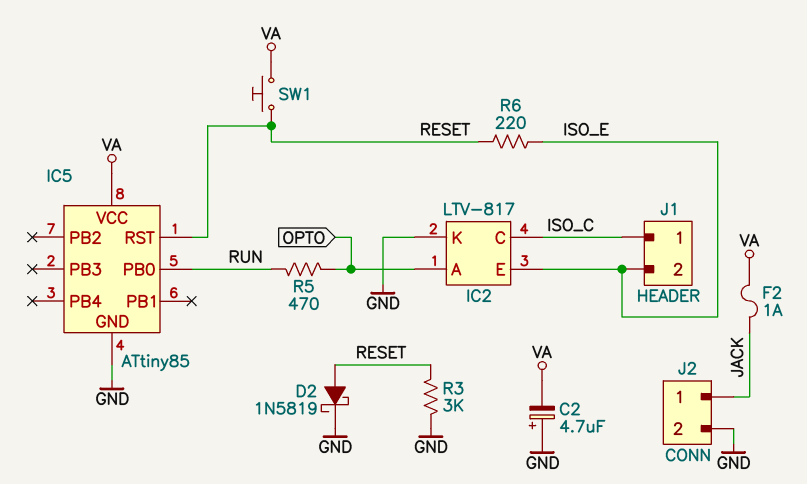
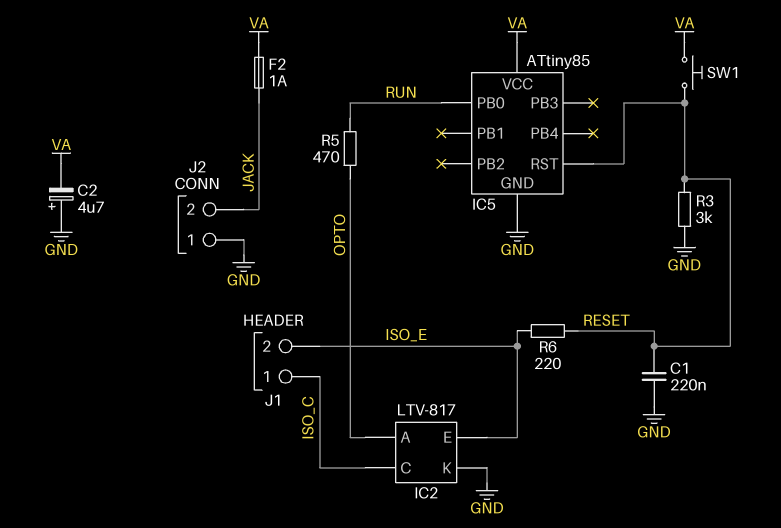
C1: none -> 220nF (GND, RESET)
D2: schottky 1N5819 (A RESET, K GND) -> none
J2 pin 1: JACK -> GND
J2 pin 2: GND -> JACK

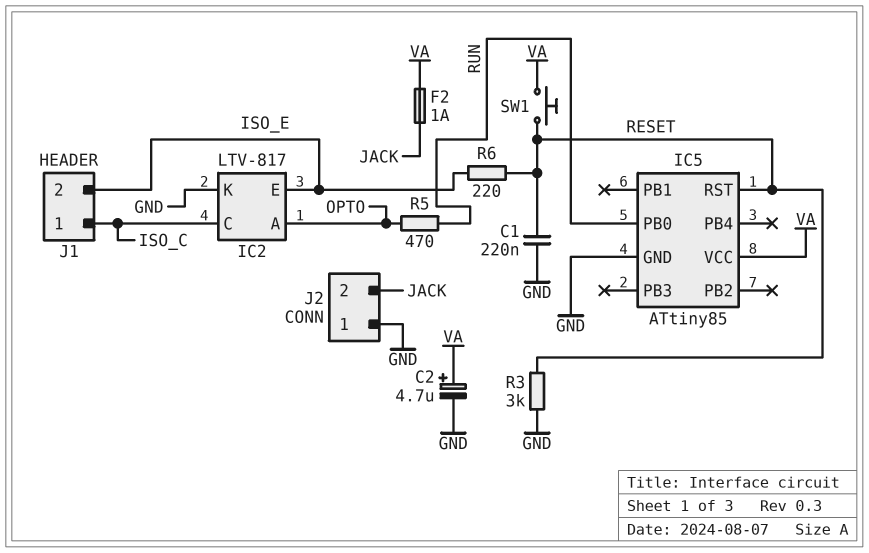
C2: 4.7uF (plus GND, minus VA) -> 4.7uF (plus VA, minus GND)

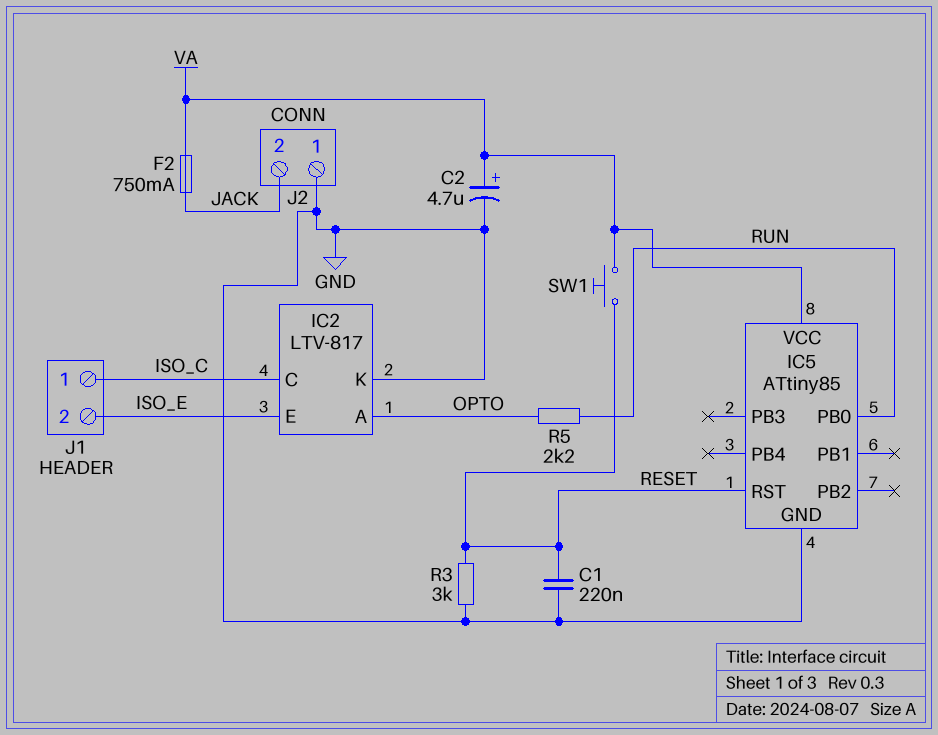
F2: 1A (JACK, VA) -> 750mA (JACK, VA)
R5: 470 (OPTO, RUN) -> 2.2k (OPTO, RUN)
R6: 220 (ISO_E, RESET) -> none

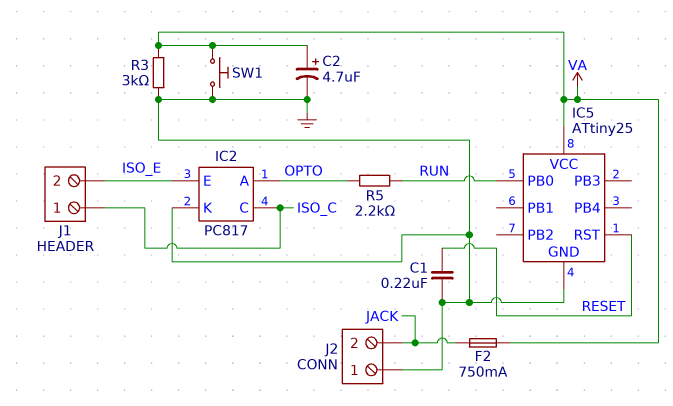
IC2: LTV-817 -> PC817
IC5: ATtiny85 -> ATtiny25
R3: 3k (GND, RESET) -> 3k (GND, VA)
SW1: button (RESET, VA) -> button (GND, VA)

